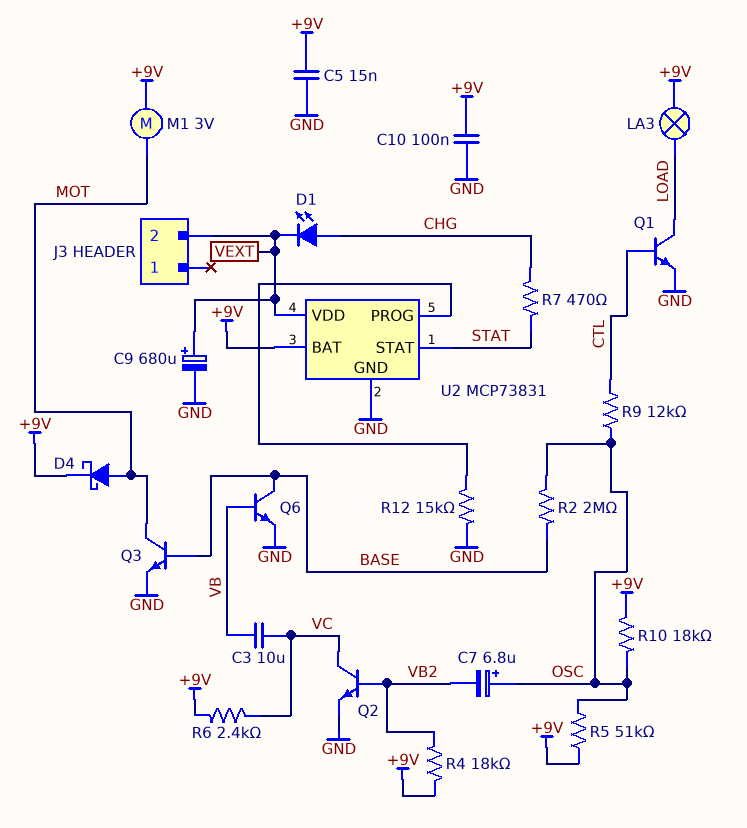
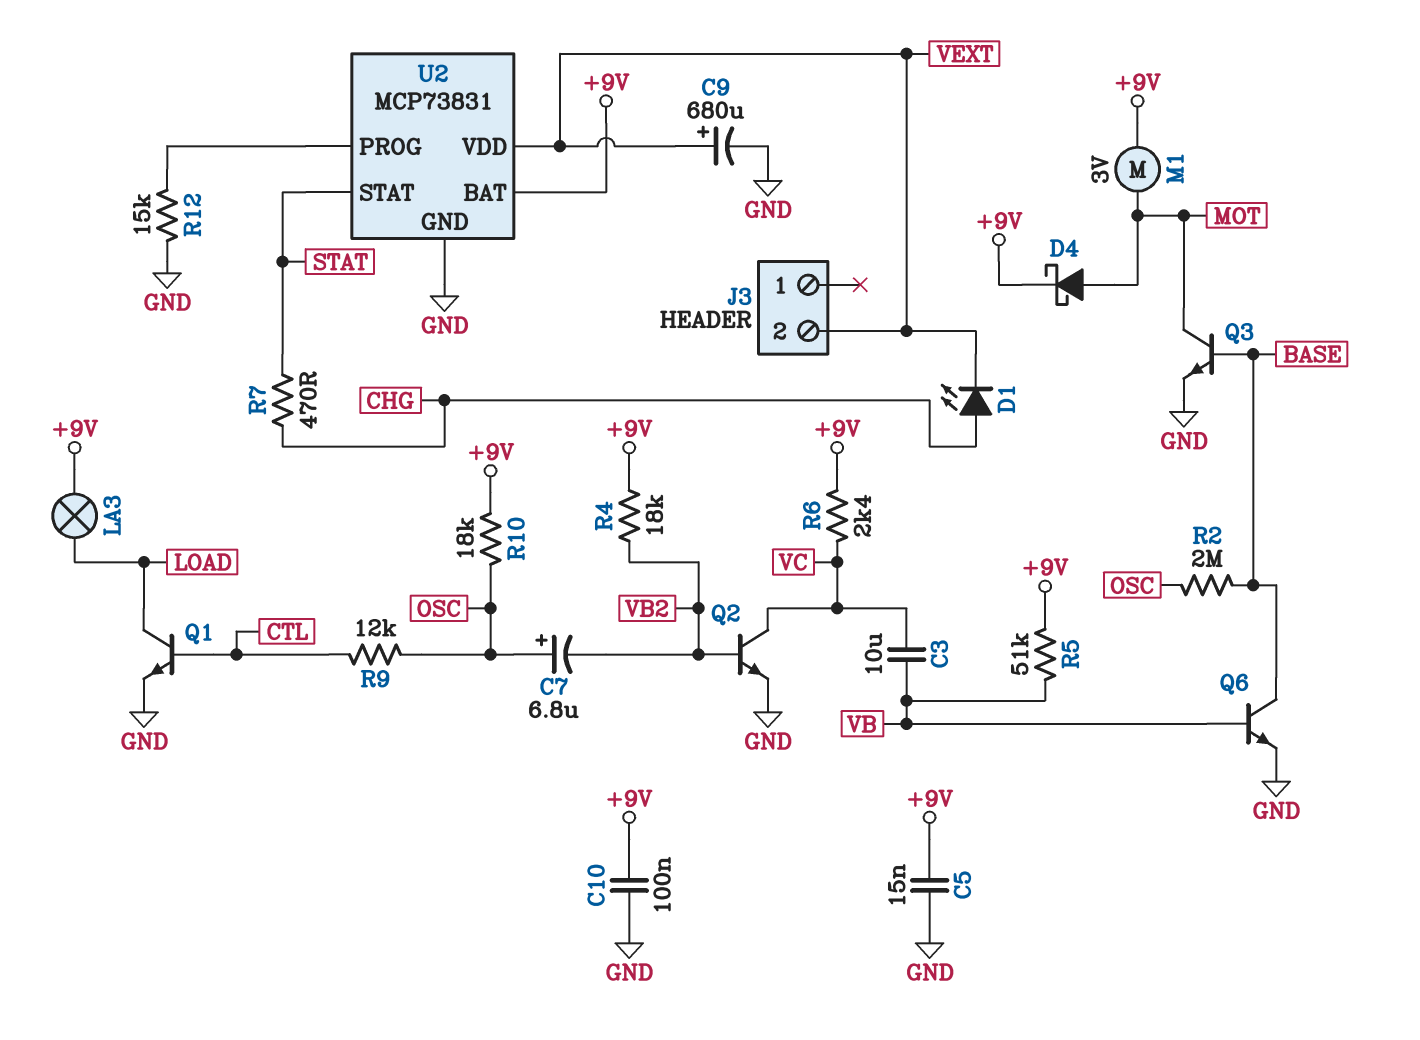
R5: 51k (+9V, OSC) -> 51k (+9V, VB)

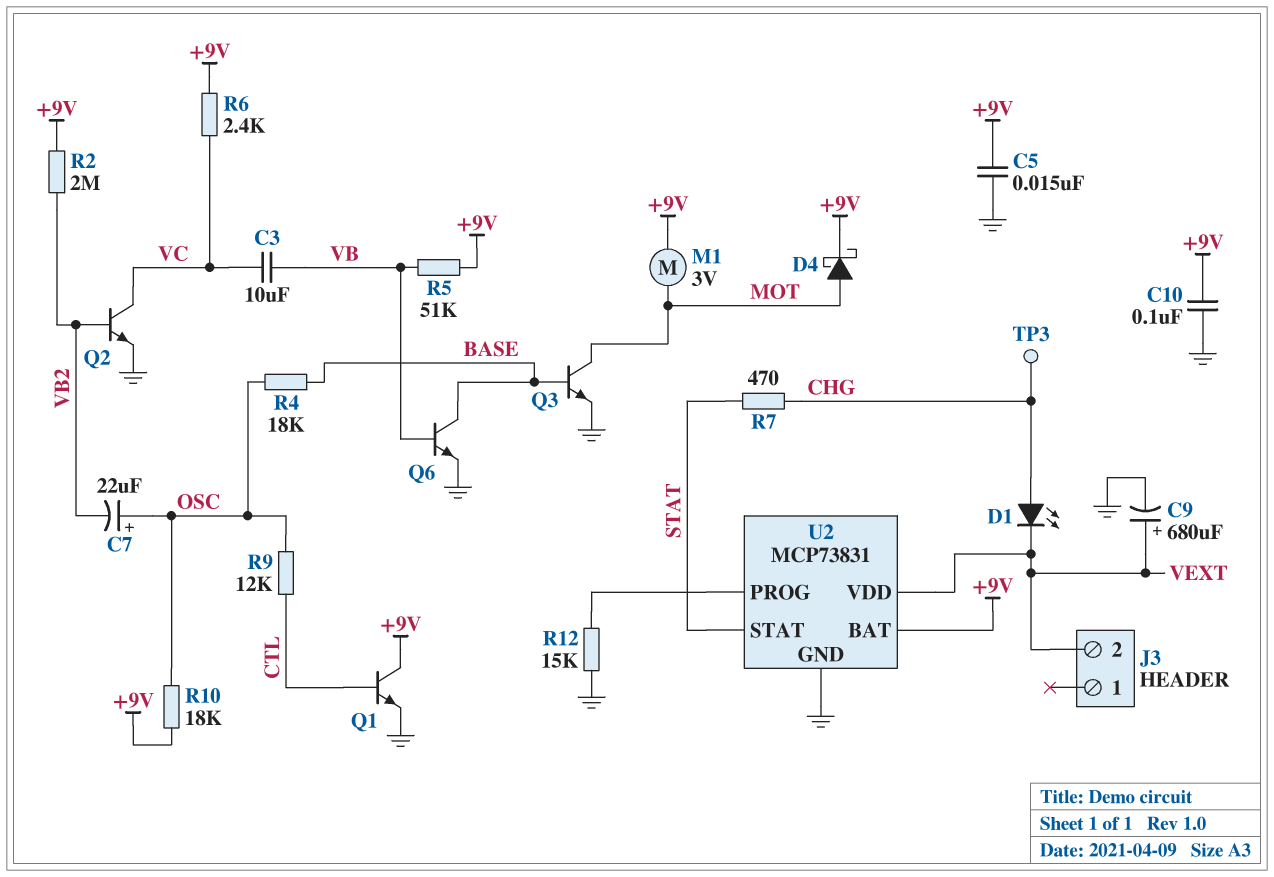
C7: 6.8uF (plus OSC, minus VB2) -> 22uF (plus OSC, minus VB2)
LA3: lamp (+9V, LOAD) -> none
Q1: NPN (B CTL, C LOAD, E GND) -> NPN (B CTL, C +9V, E GND)
R2: 2M (BASE, OSC) -> 2M (+9V, VB2)
R4: 18k (+9V, VB2) -> 18k (BASE, OSC)
TP3: none -> test point (CHG)

